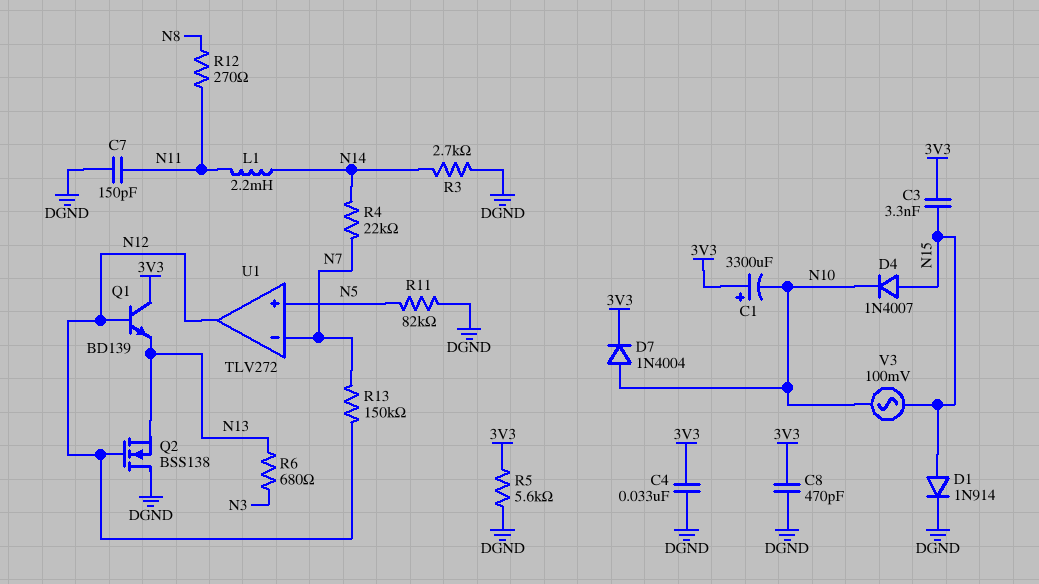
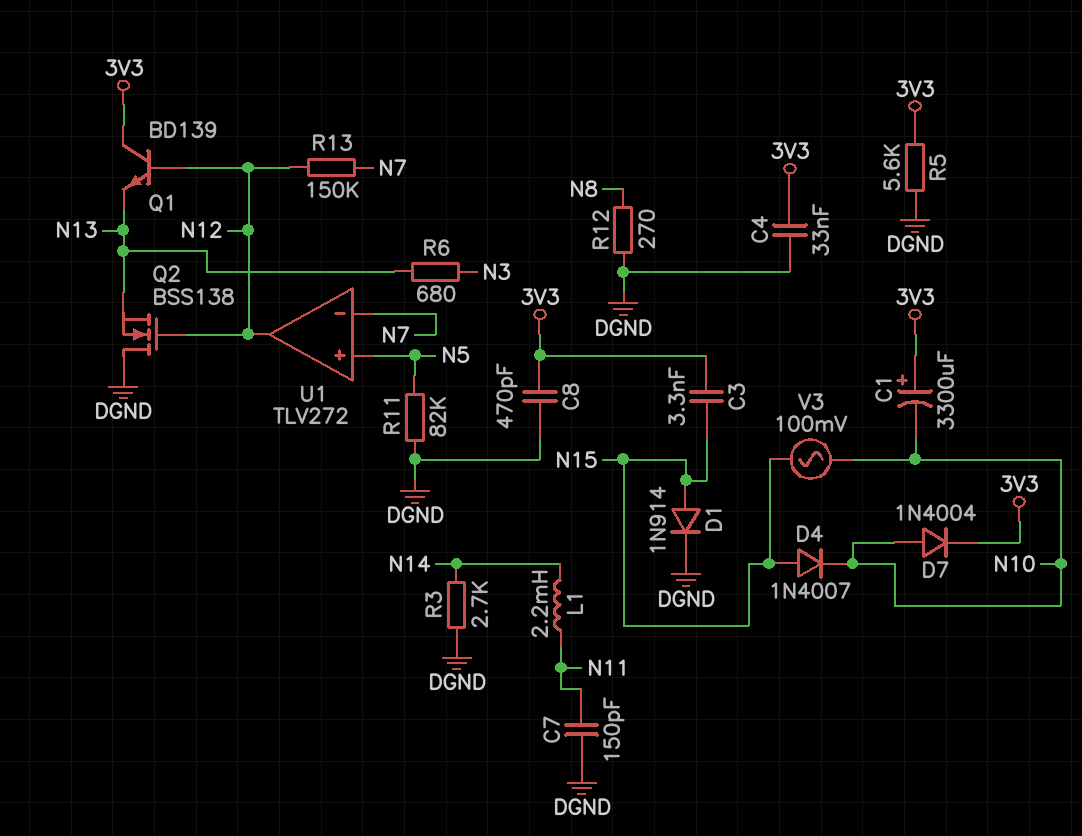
R4: 22k (N7, N14) -> none
R12: 270 (N8, N11) -> 270 (DGND, N8)

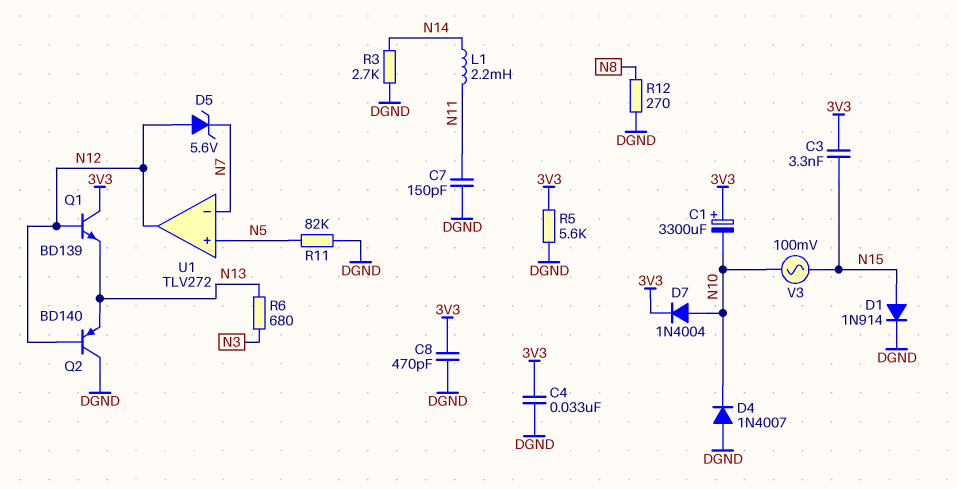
D4: diode 1N4007 (A N15, K N10) -> diode 1N4007 (A DGND, K N10)
D5: none -> zener 5.6V (A N12, K N7)
Q2: NMOS BSS138 (G N12, D DGND, S N13) -> PNP BD140 (B N12, C DGND, E N13)
R13: 150k (N7, N12) -> none

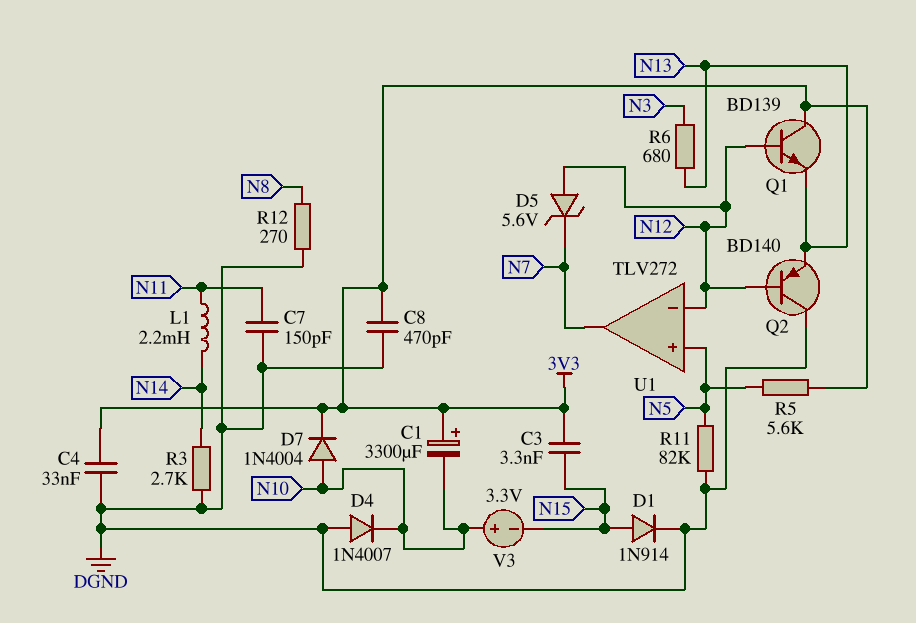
R5: 5.6k (3V3, DGND) -> 5.6k (3V3, N5)
U1 pin in-: N7 -> N12
U1 pin out: N12 -> N7
V3: AC 100mV (N10, N15) -> 3.3V (plus N10, minus N15)

